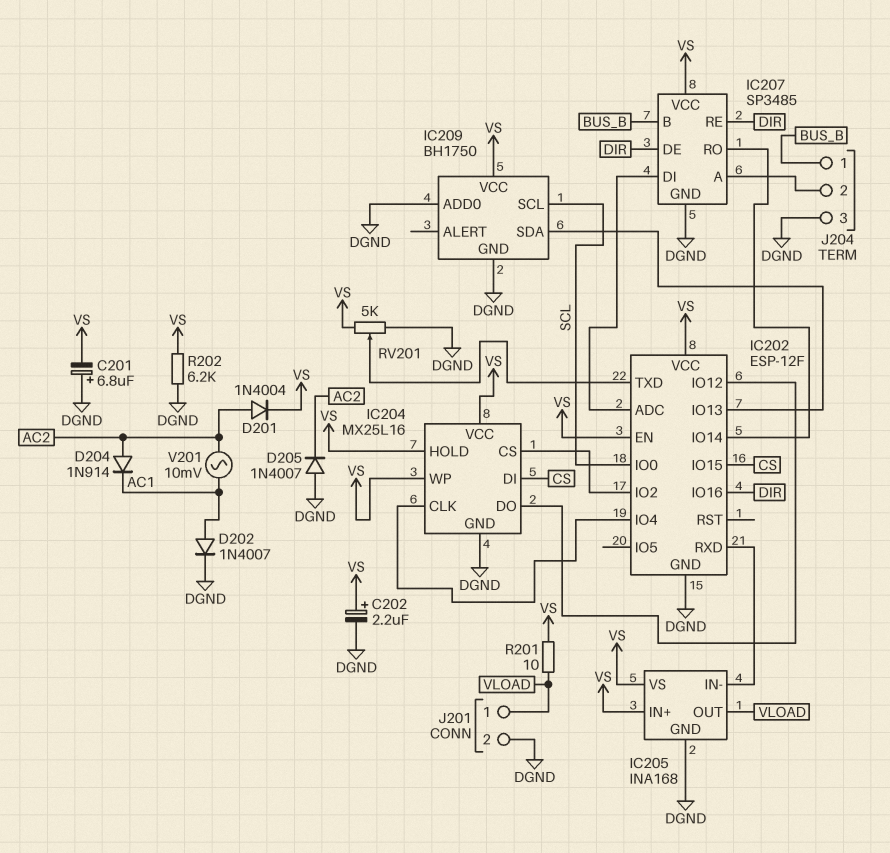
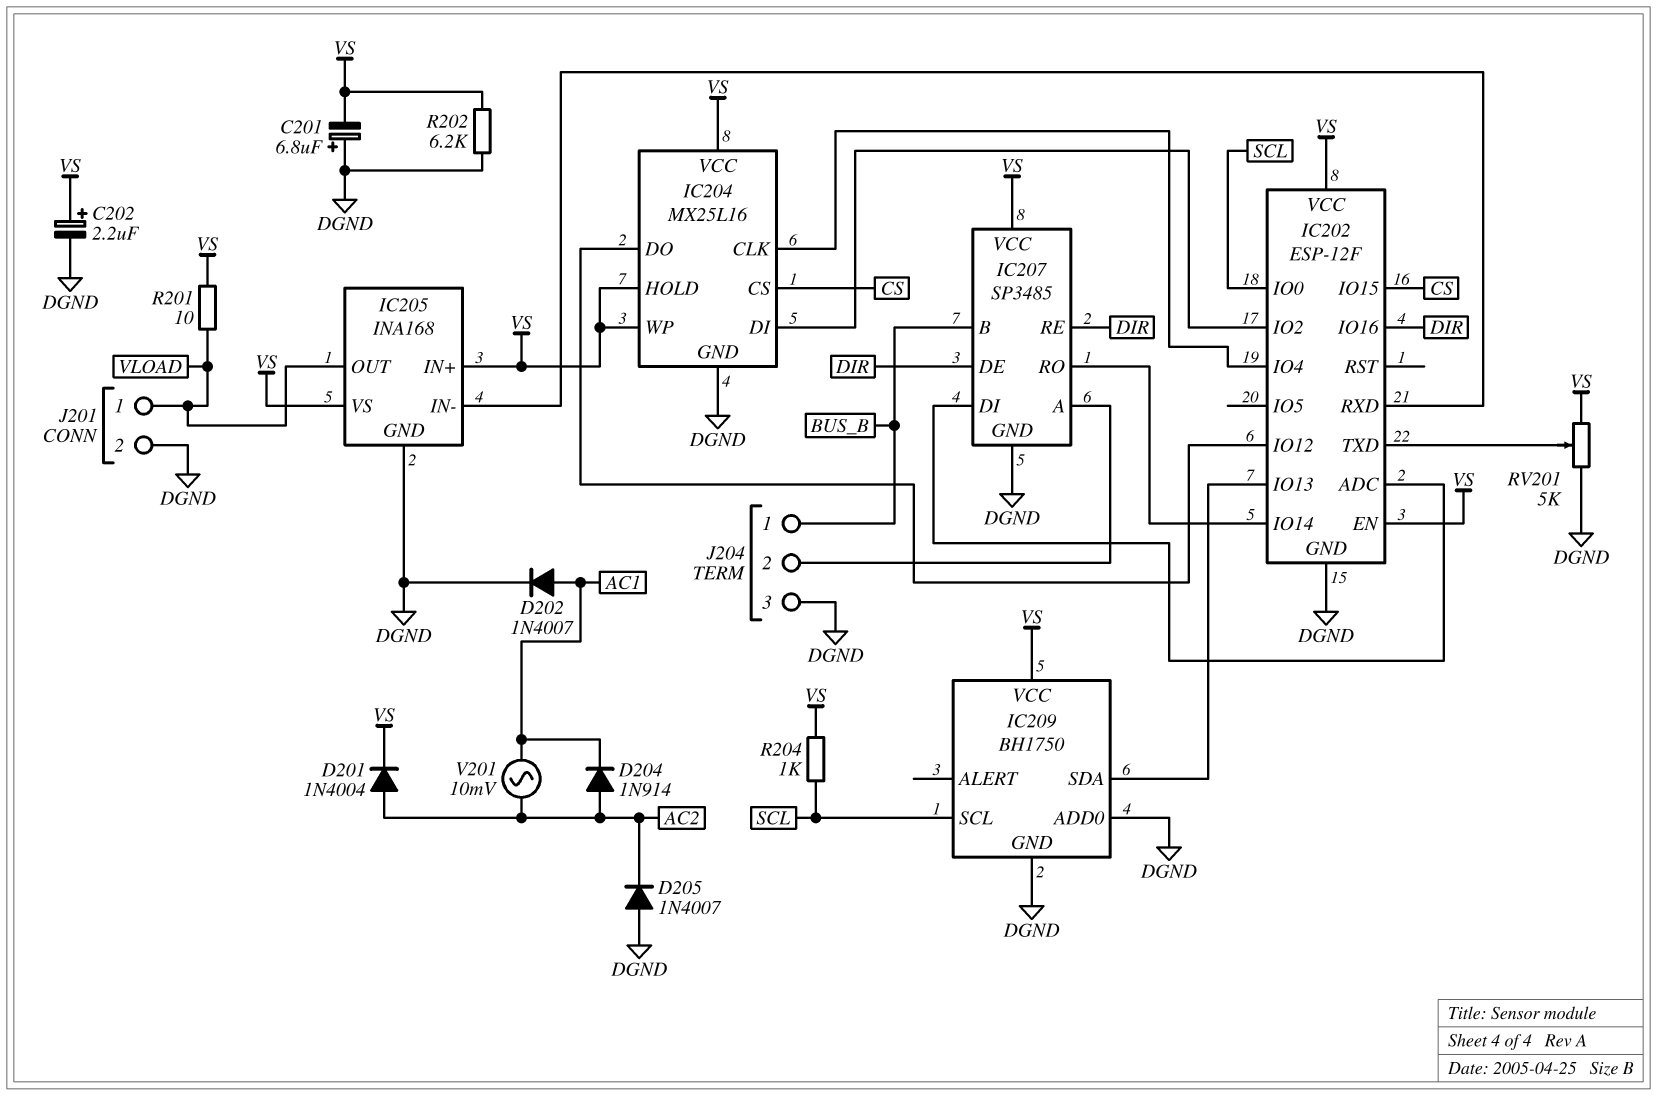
IC204 pin CS: IC202/IO2 -> CS
IC204 pin DI: CS -> IC202/IO2
R204: none -> 1k (SCL, VS)

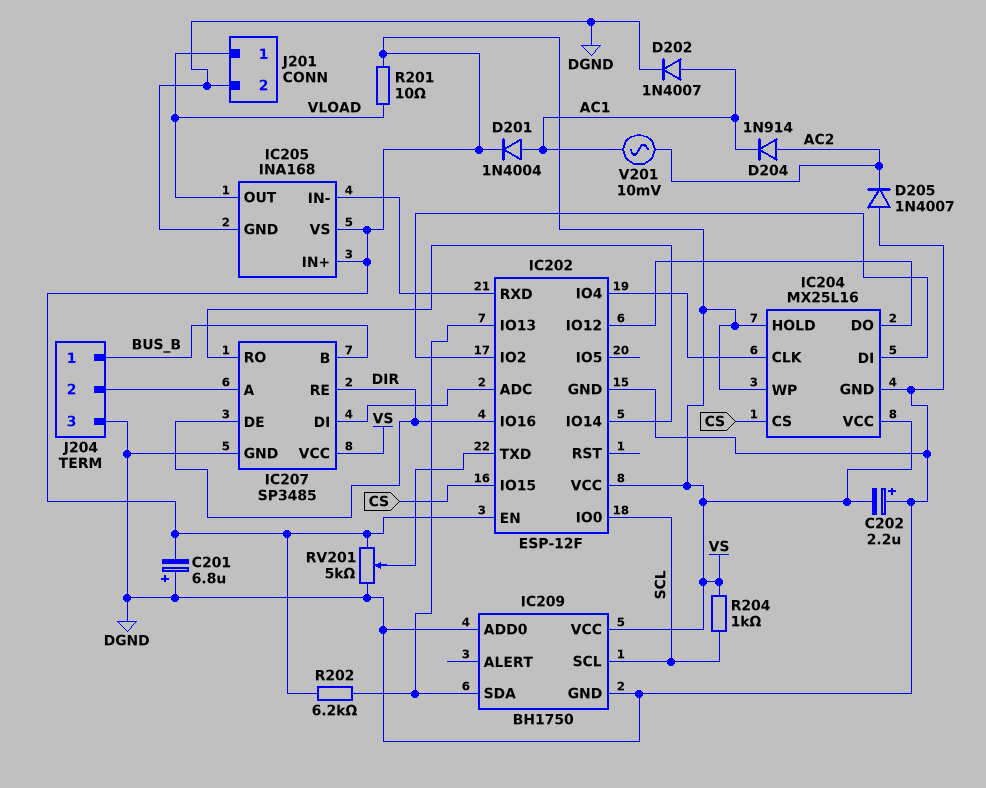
C202: 2.2uF (plus VS, minus DGND) -> 2.2uF (plus DGND, minus VS)
D201: diode 1N4004 (A AC2, K VS) -> diode 1N4004 (A AC1, K VS)
R202: 6.2k (DGND, VS) -> 6.2k (IC202/IO13, VS)

